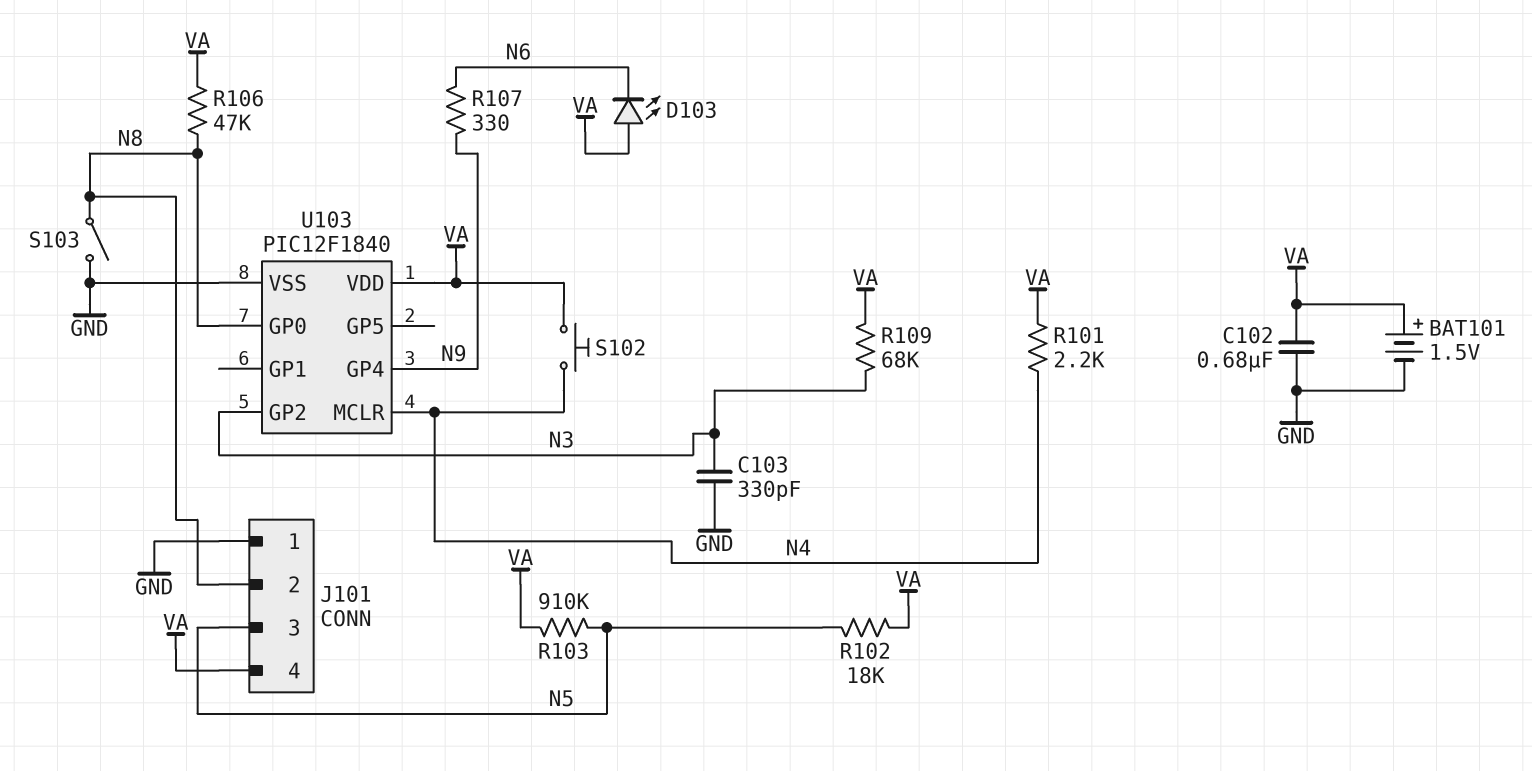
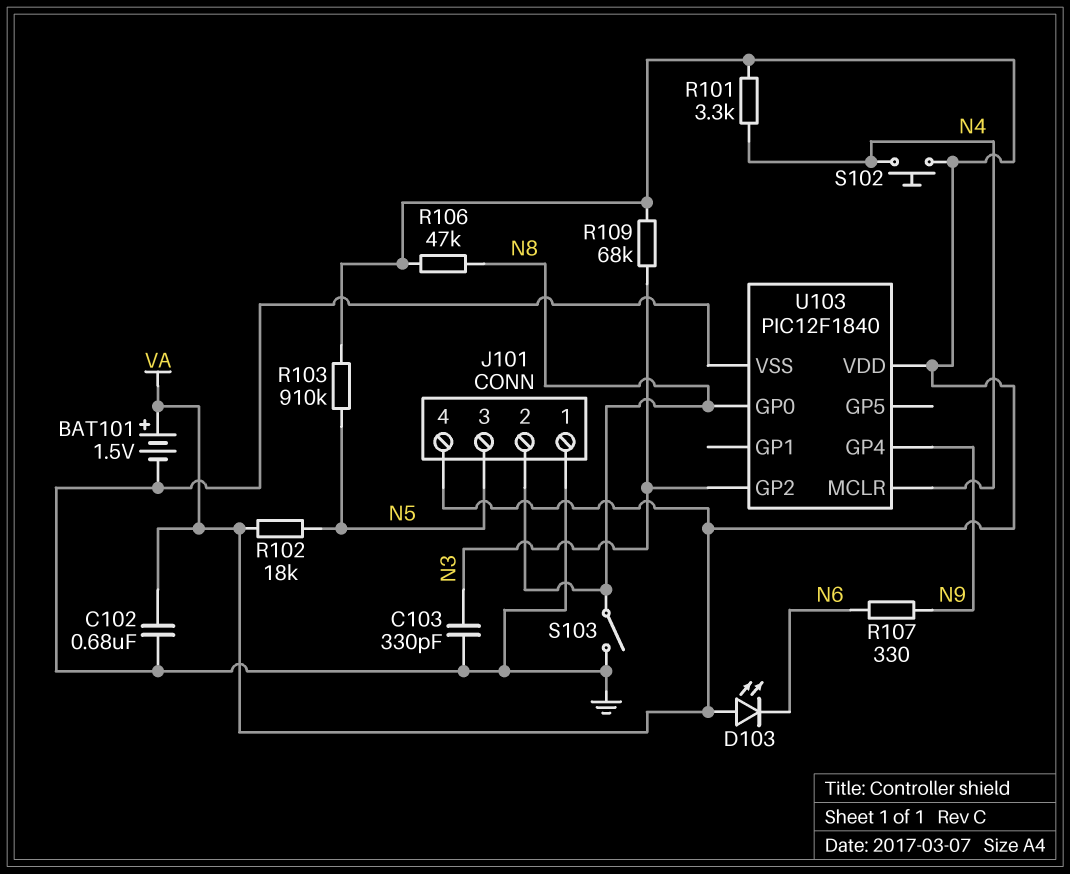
R101: 2.2k (N4, VA) -> 3.3k (N4, VA)

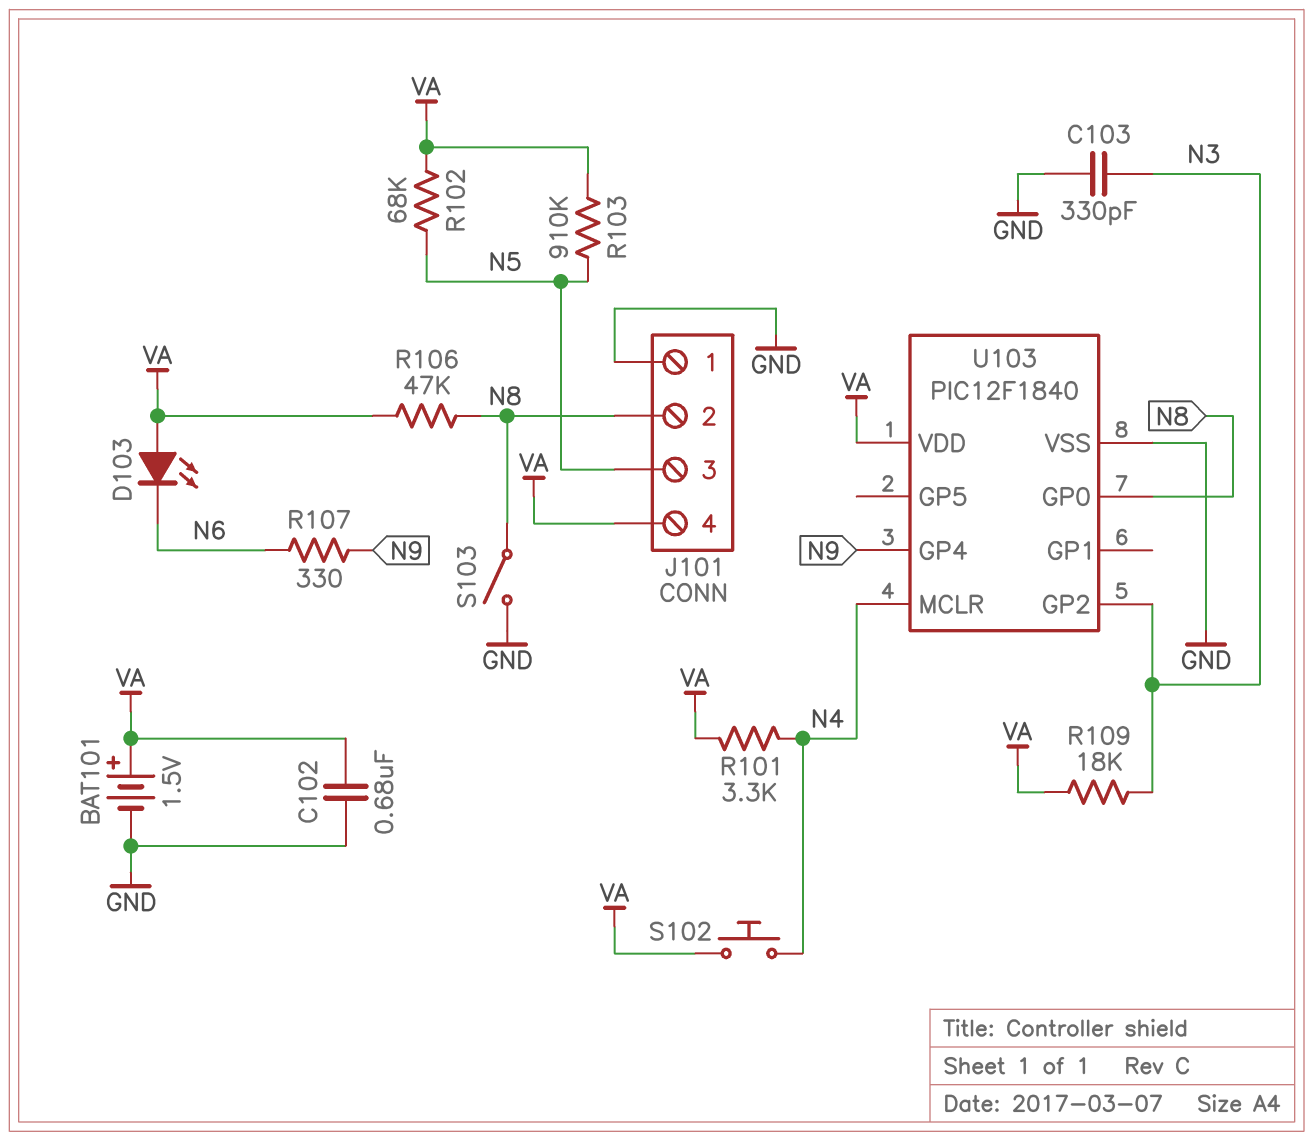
R102: 18k (N5, VA) -> 68k (N5, VA)
R109: 68k (N3, VA) -> 18k (N3, VA)

